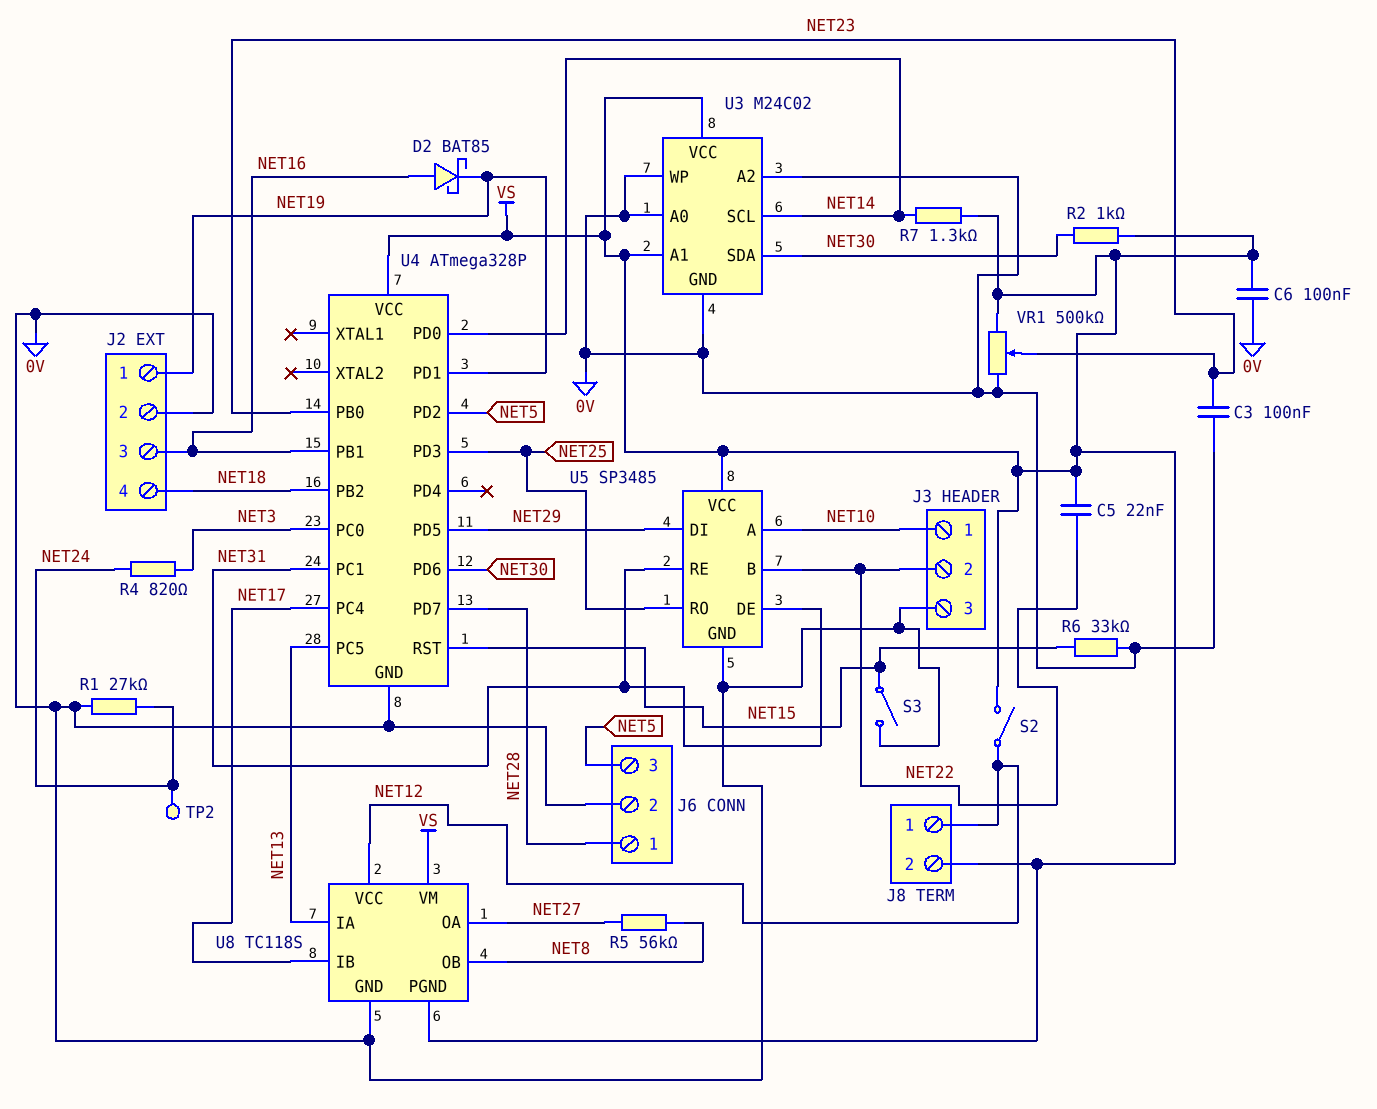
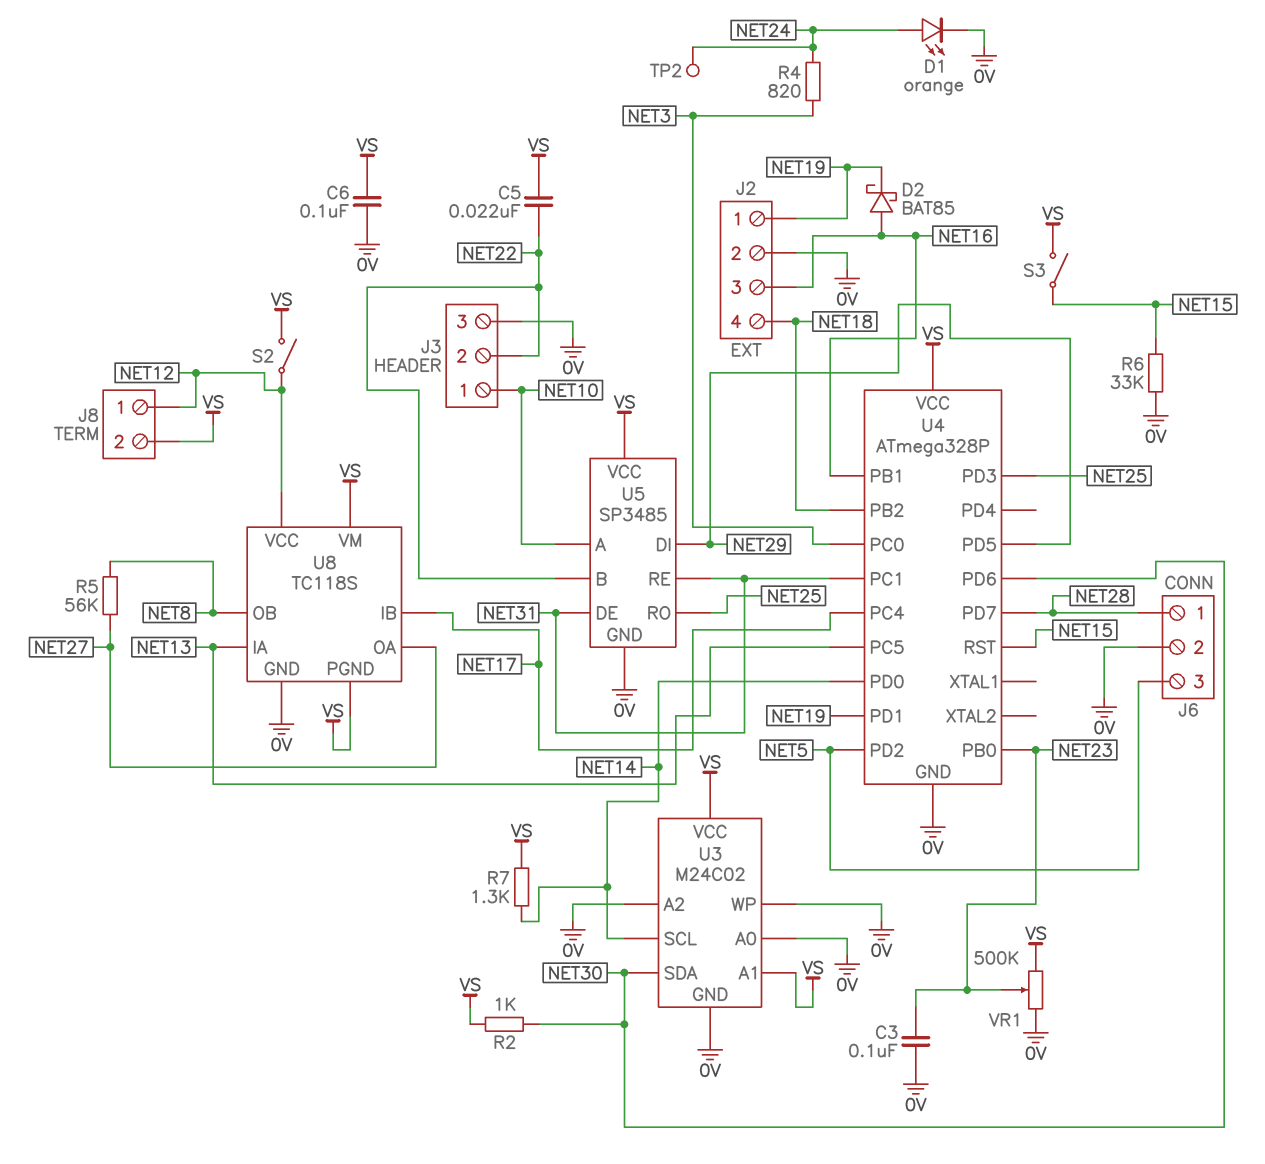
D1: none -> LED orange (A NET24, K 0V)
R1: 27k (0V, NET24) -> none
S3: switch (0V, NET15) -> switch (NET15, VS)

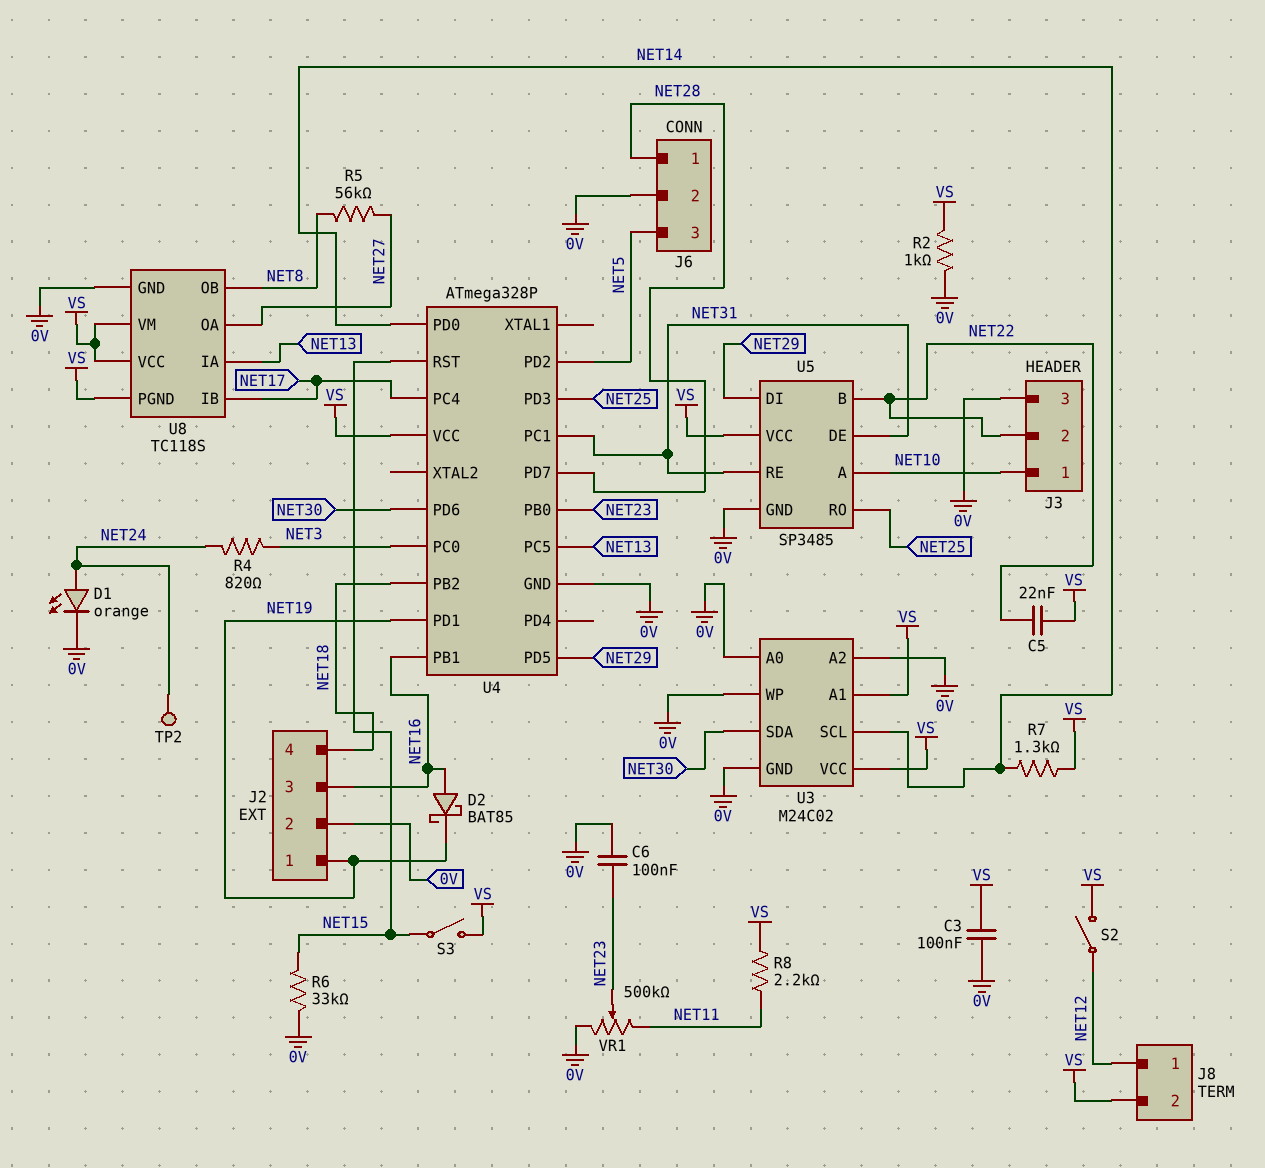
C3: 100nF (0V, NET23) -> 100nF (0V, VS)
C6: 100nF (0V, VS) -> 100nF (0V, NET23)
R2: 1k (NET30, VS) -> 1k (0V, VS)
R8: none -> 2.2k (NET11, VS)
U8 pin VCC: NET12 -> VS
VR1: 500k (0V, VS, wiper NET23) -> 500k (0V, NET11, wiper NET23)

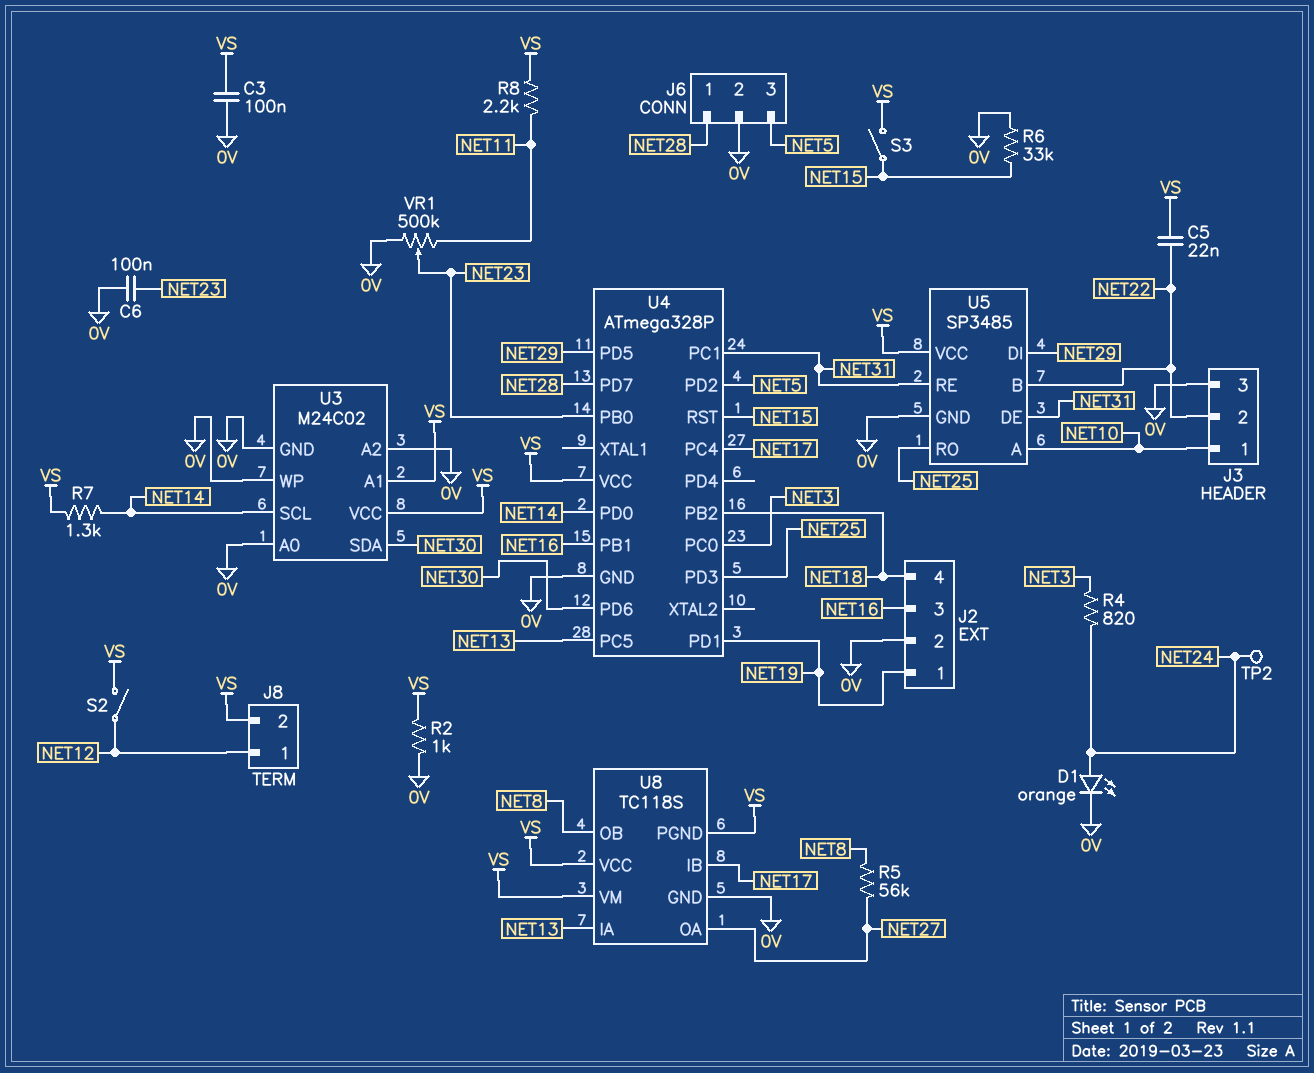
D2: schottky BAT85 (A NET16, K NET19) -> none

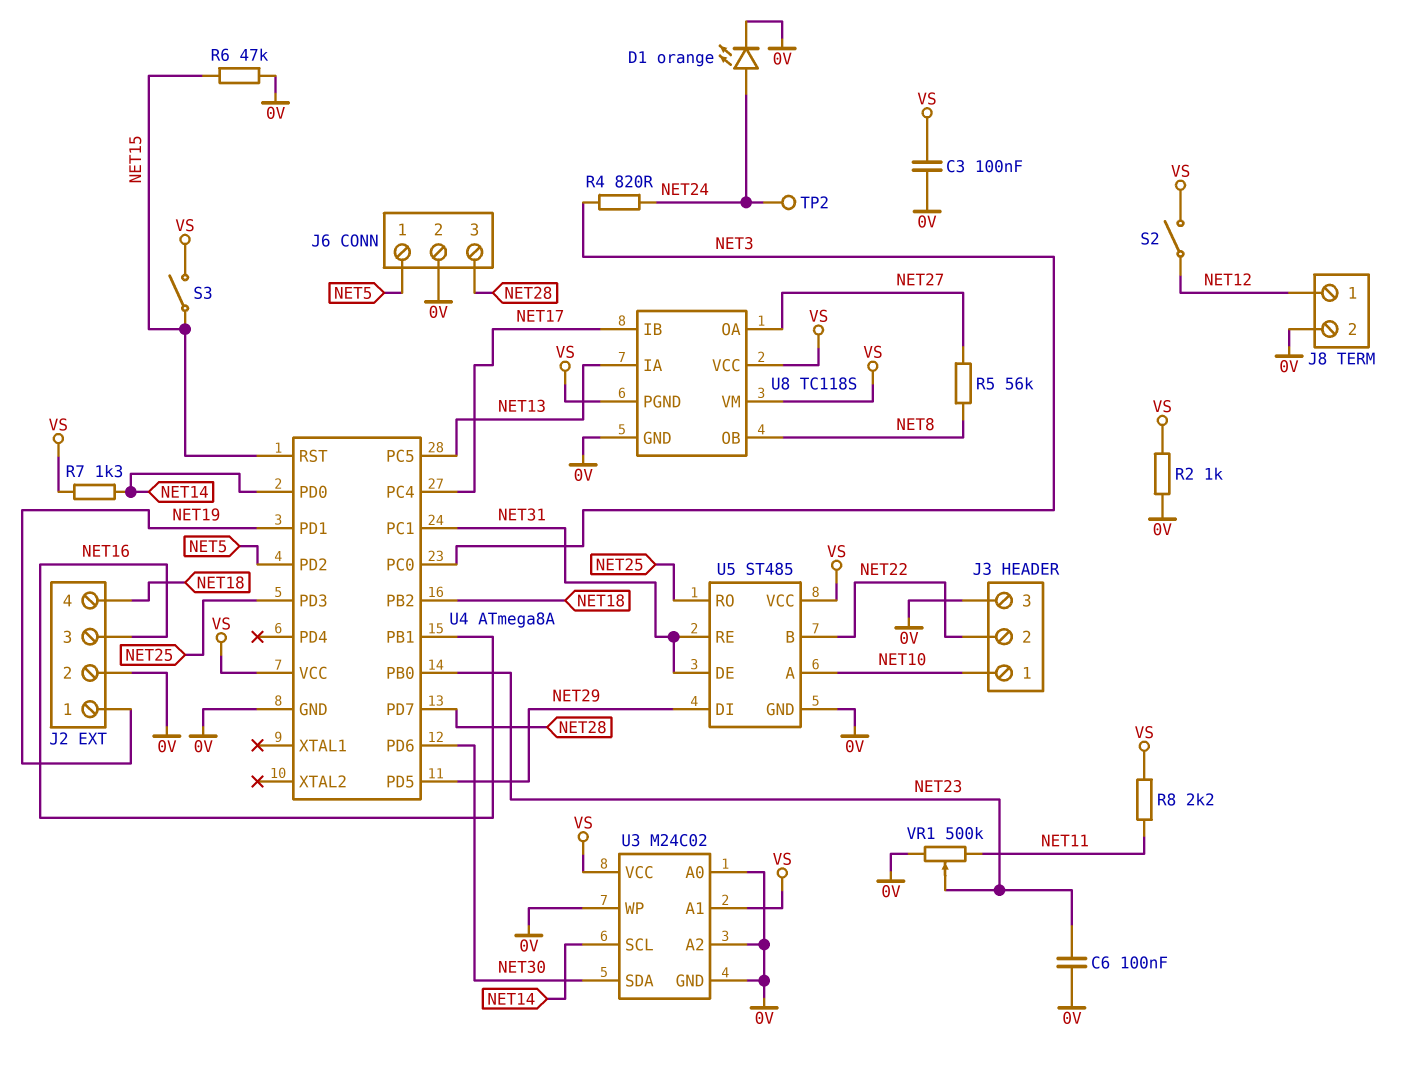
C5: 22nF (NET22, VS) -> none
J6 pin 1: NET28 -> NET5
J6 pin 3: NET5 -> NET28
J8 pin 2: VS -> 0V
R6: 33k (0V, NET15) -> 47k (0V, NET15)
U4: ATmega328P -> ATmega8A
U5: SP3485 -> ST485

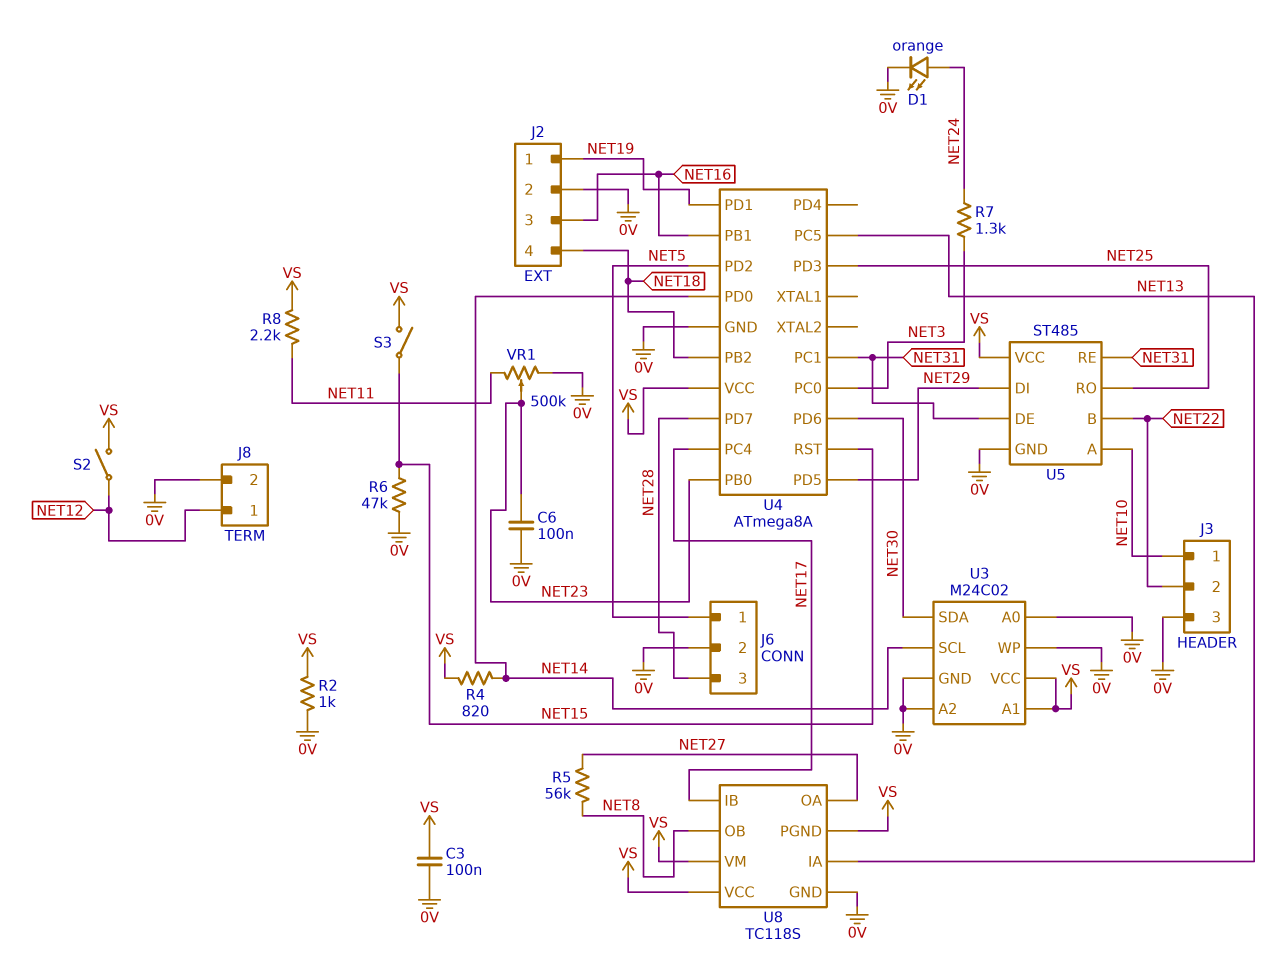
R4: 820 (NET3, NET24) -> 820 (NET14, VS)
R7: 1.3k (NET14, VS) -> 1.3k (NET3, NET24)
TP2: test point (NET24) -> none

